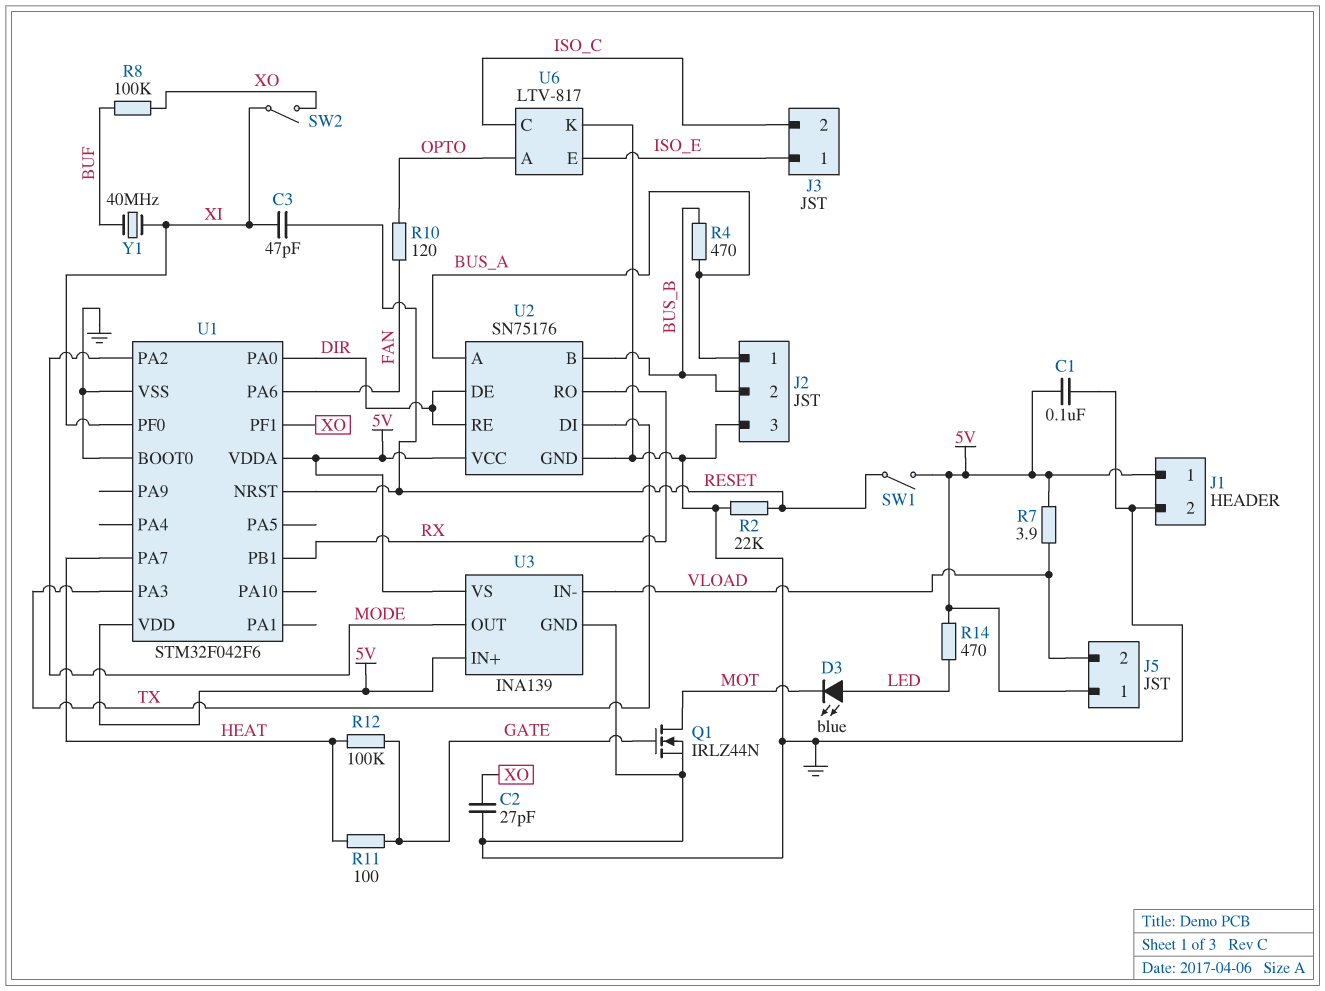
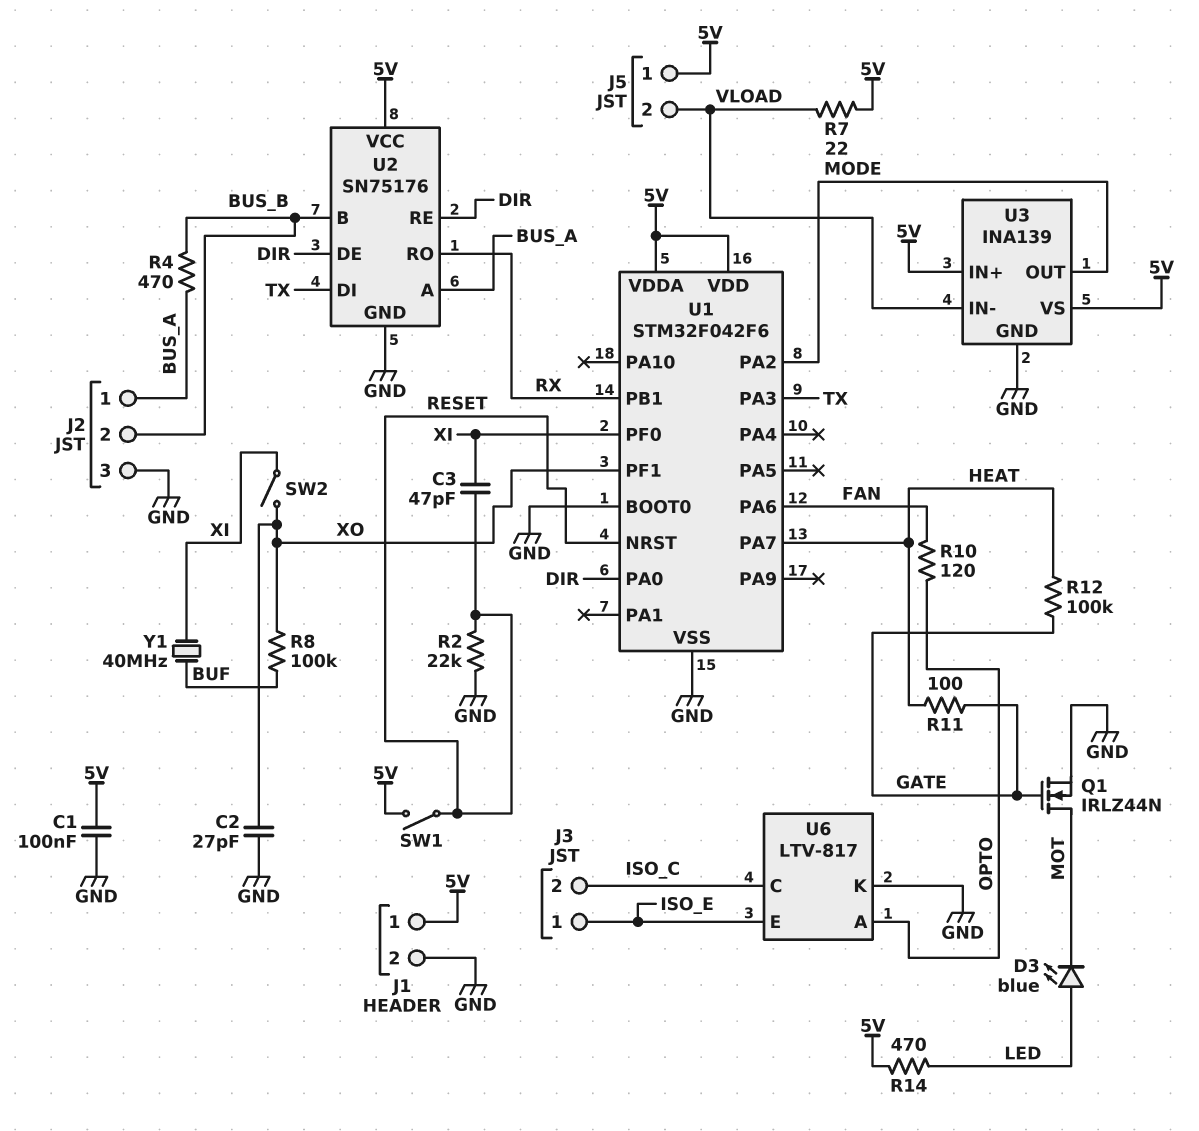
R7: 3.9 (5V, VLOAD) -> 22 (5V, VLOAD)

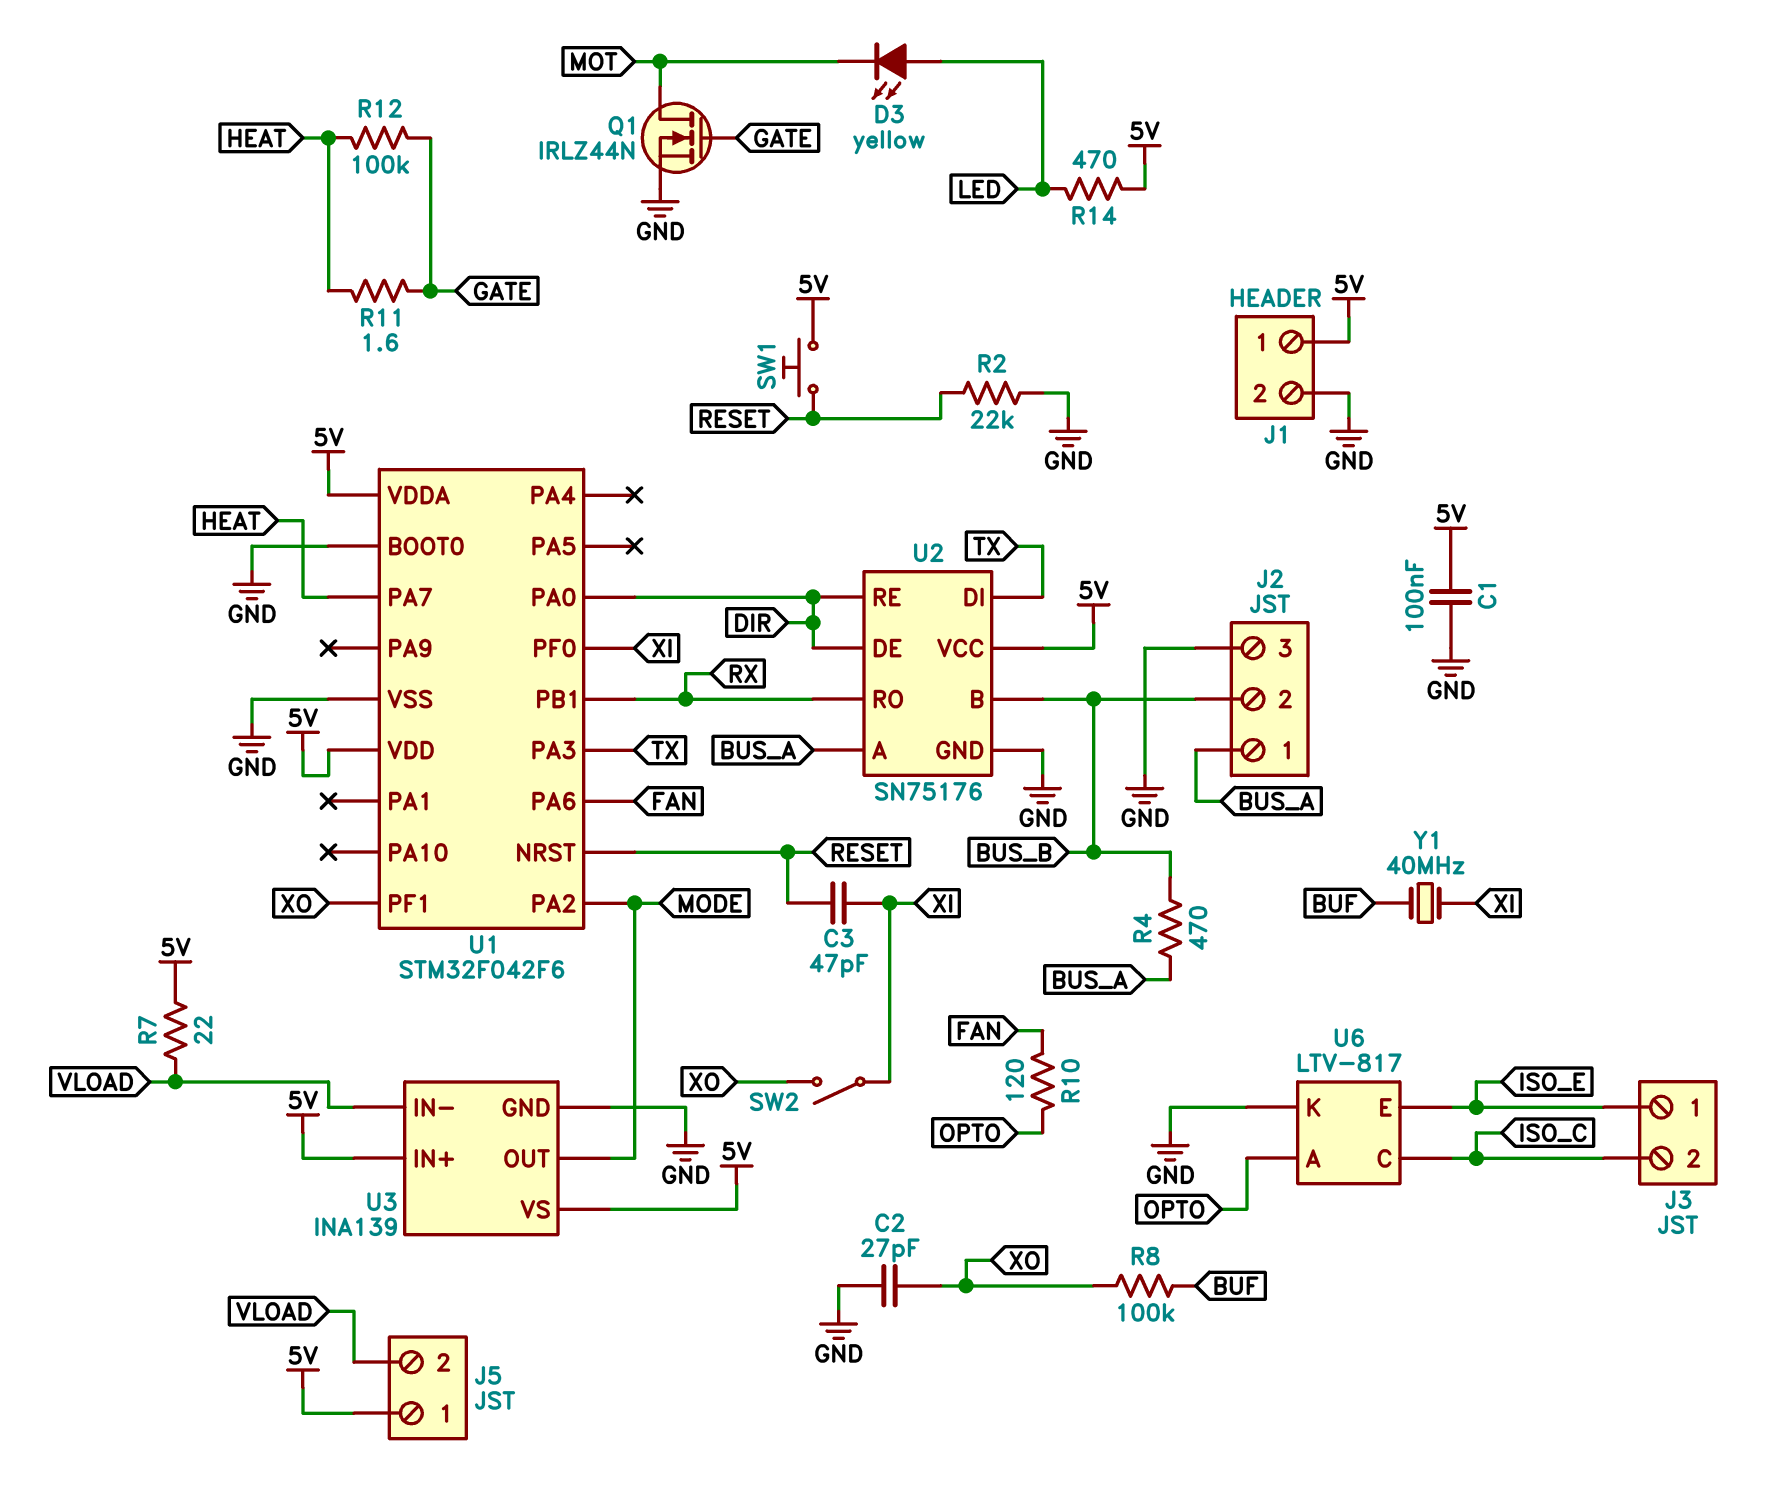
D3: LED blue (A LED, K MOT) -> LED yellow (A LED, K MOT)
R11: 100 (GATE, HEAT) -> 1.6 (GATE, HEAT)
SW1: switch (5V, RESET) -> button (5V, RESET)

